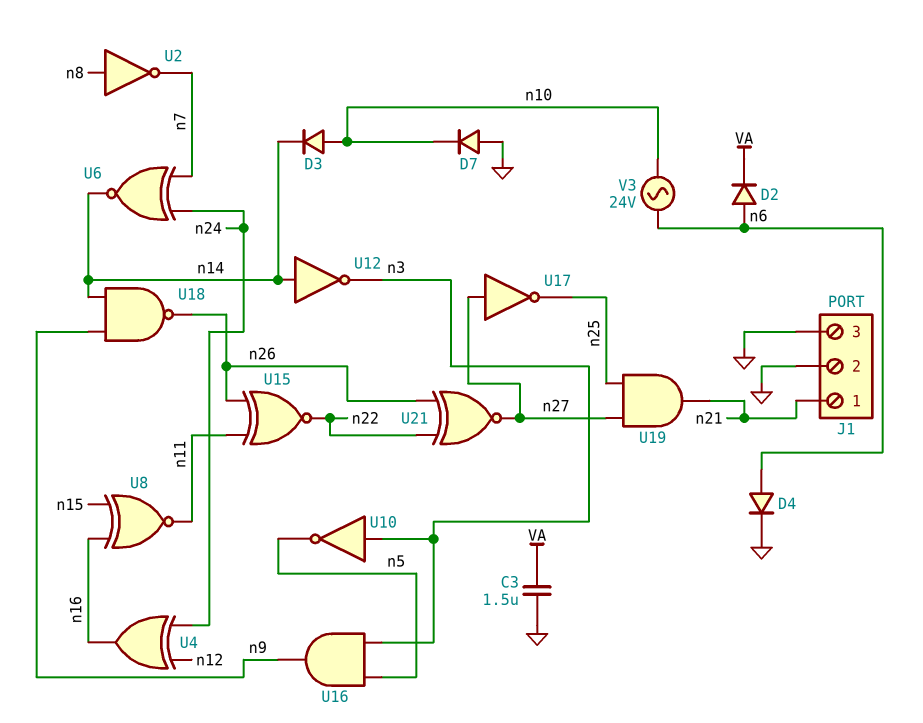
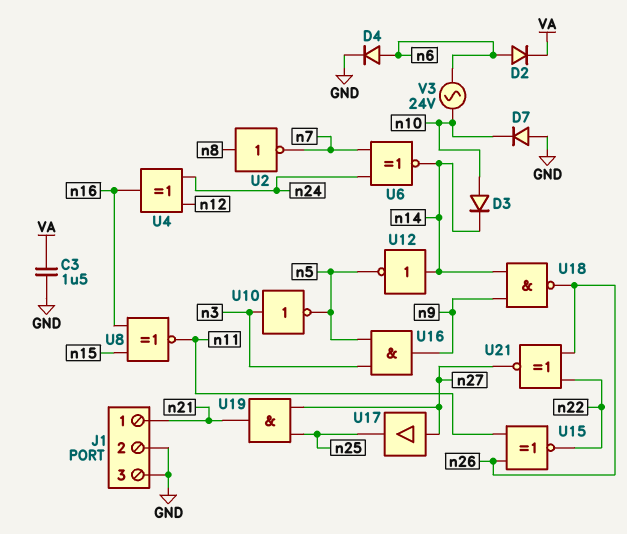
U12: NOT (in n14, out n3) -> NOT (in n14, out n5)
U17: NOT (in n27, out n25) -> buffer (in n27, out n25)

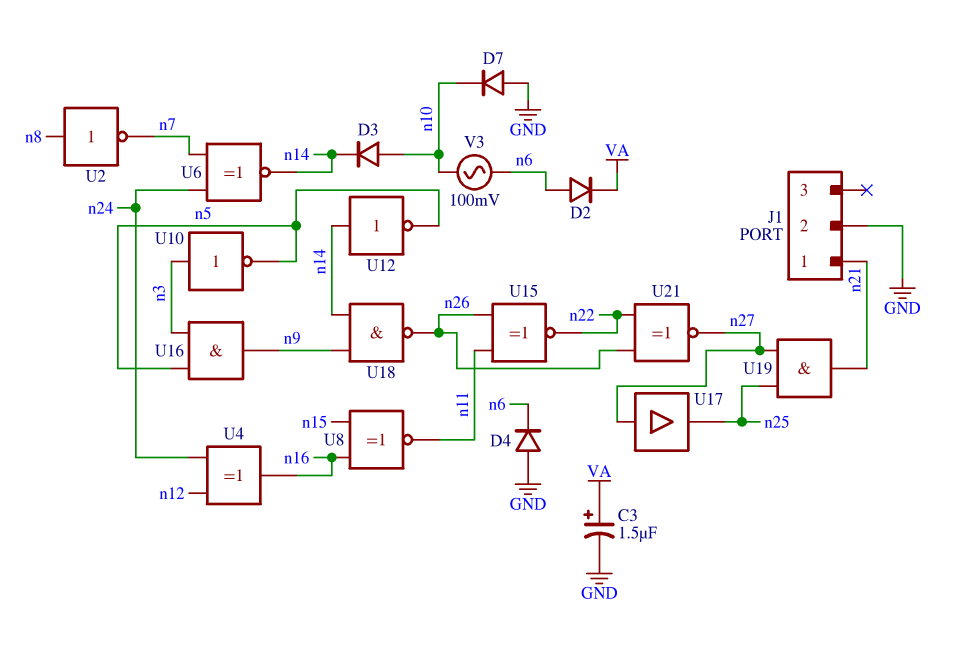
C3: 1.5uF (GND, VA) -> 1.5uF (plus VA, minus GND)
D4: diode (A n6, K GND) -> diode (A GND, K n6)
J1 pin 3: GND -> none
V3: AC 24V (n6, n10) -> AC 100mV (n6, n10)

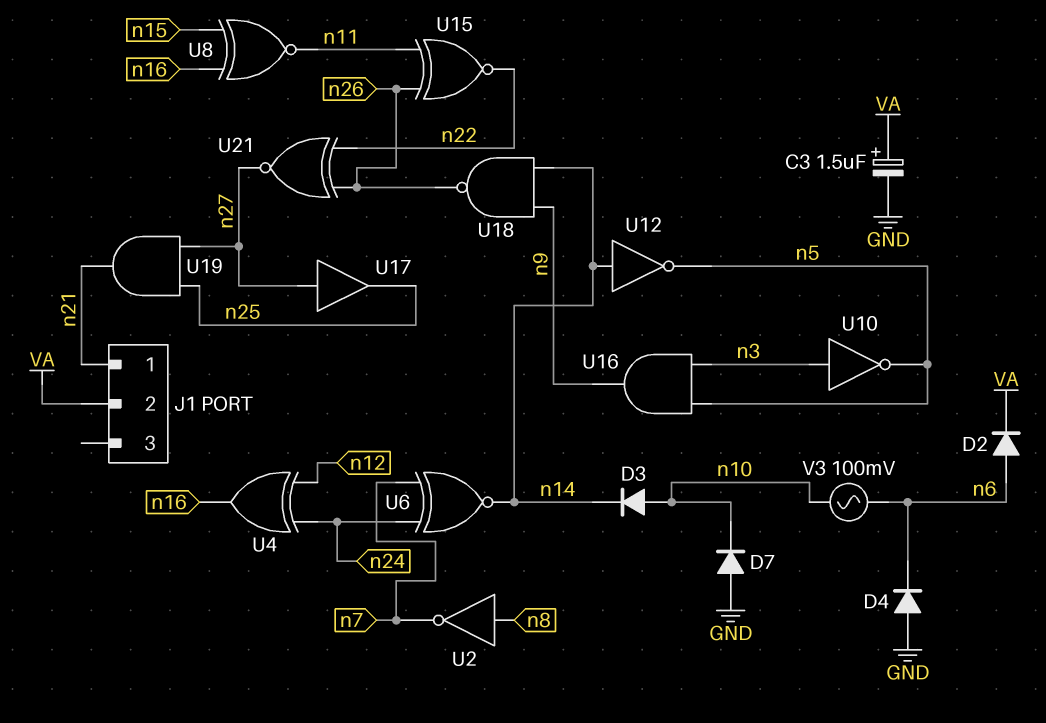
J1 pin 2: GND -> VA

